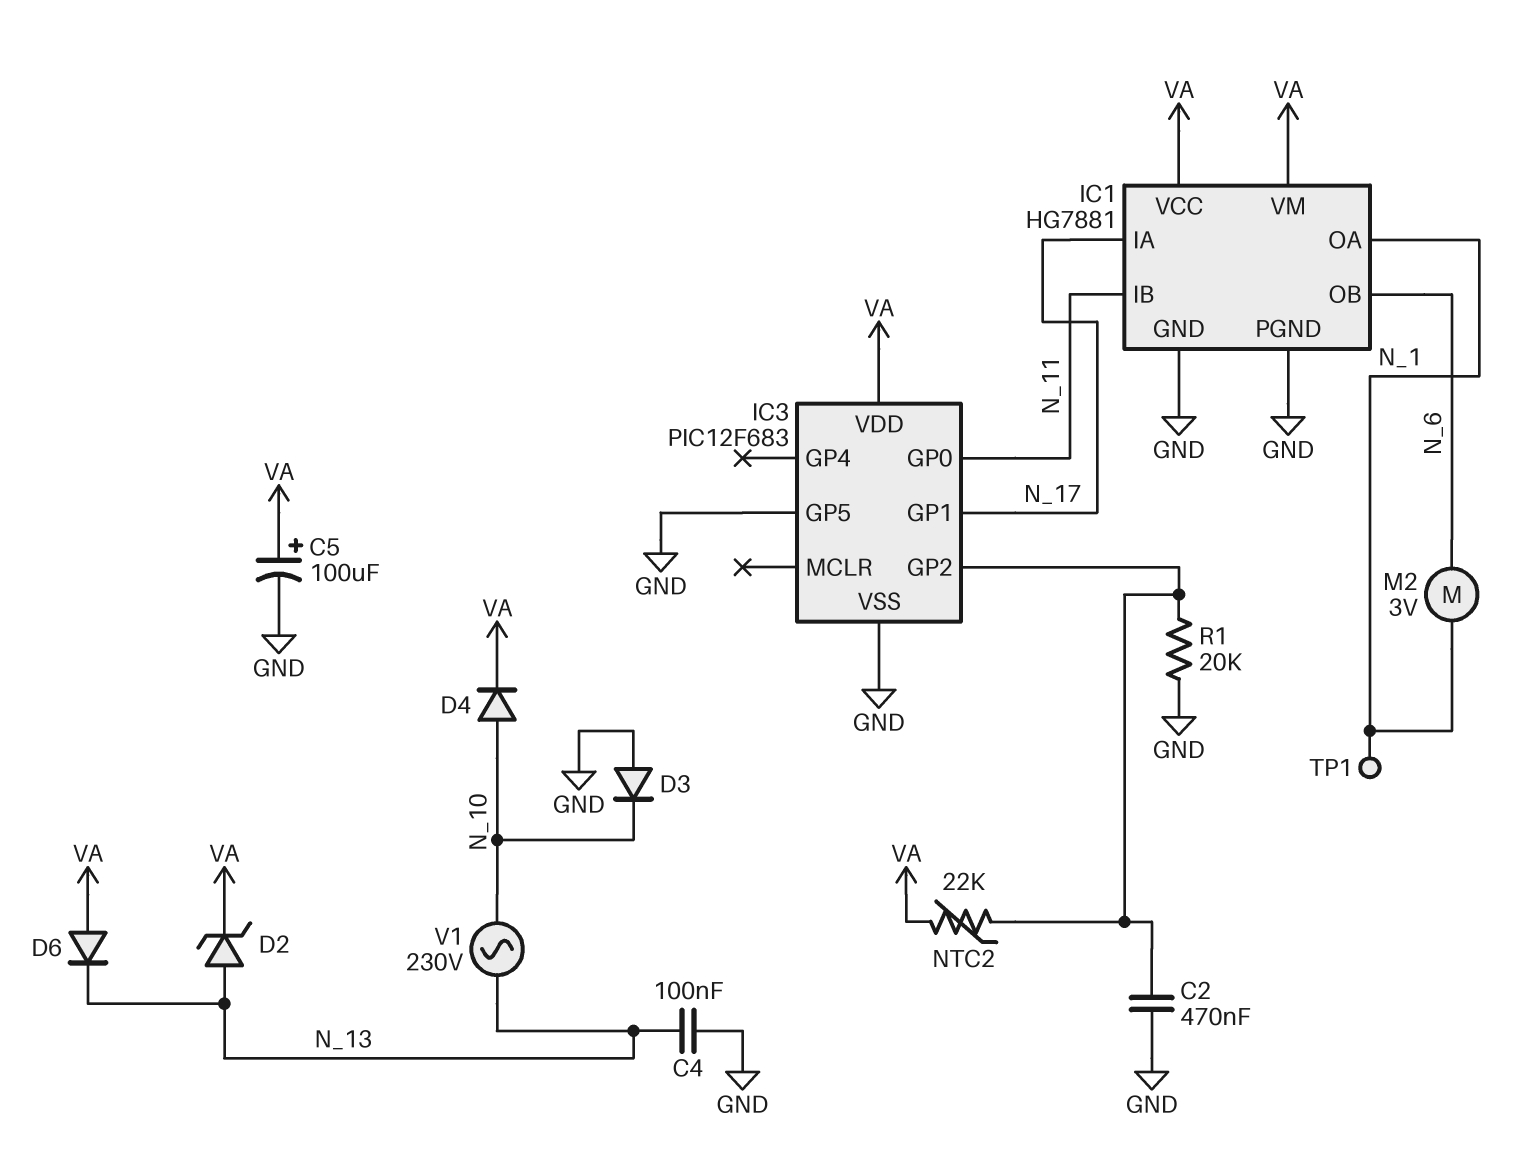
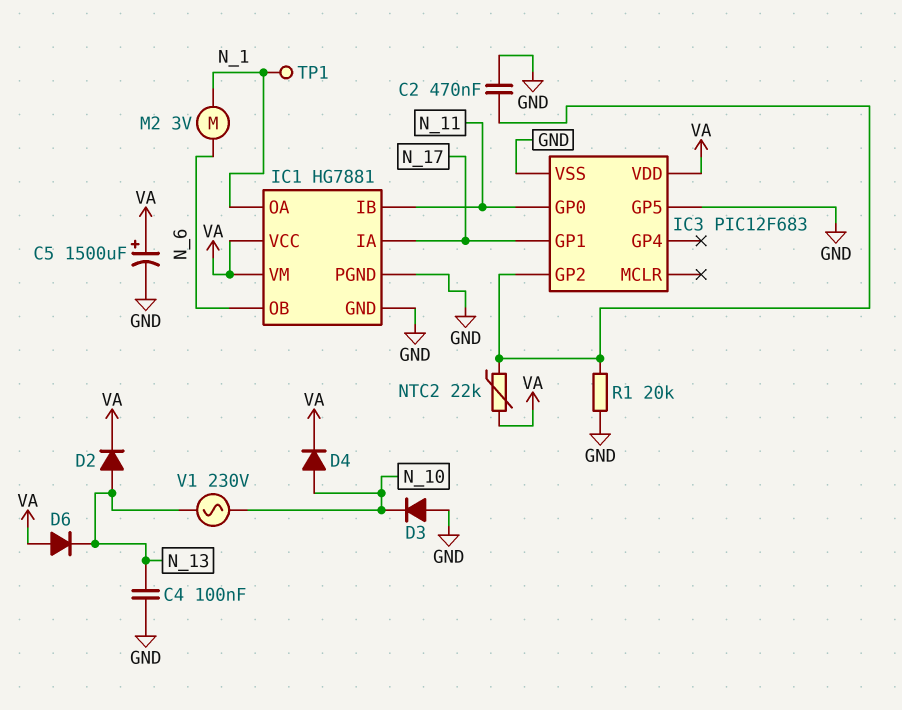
C5: 100uF (plus VA, minus GND) -> 1500uF (plus VA, minus GND)
D2: zener (A N_13, K VA) -> diode (A N_13, K VA)

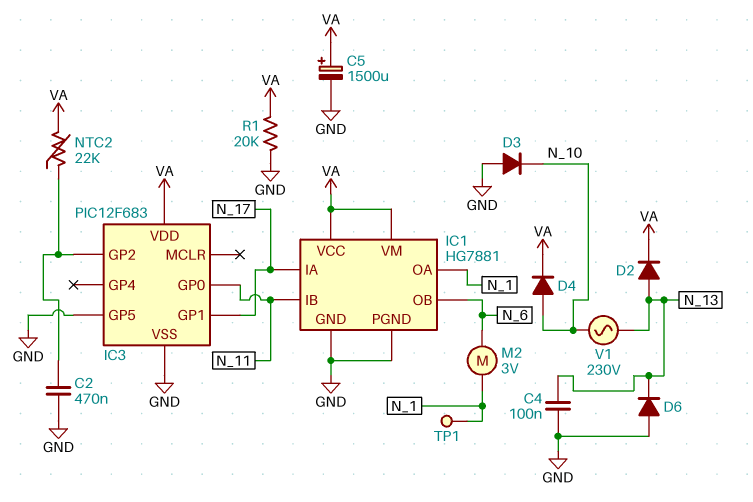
D6: diode (A VA, K N_13) -> diode (A GND, K N_13)
R1: 20k (GND, IC3/GP2) -> 20k (GND, VA)

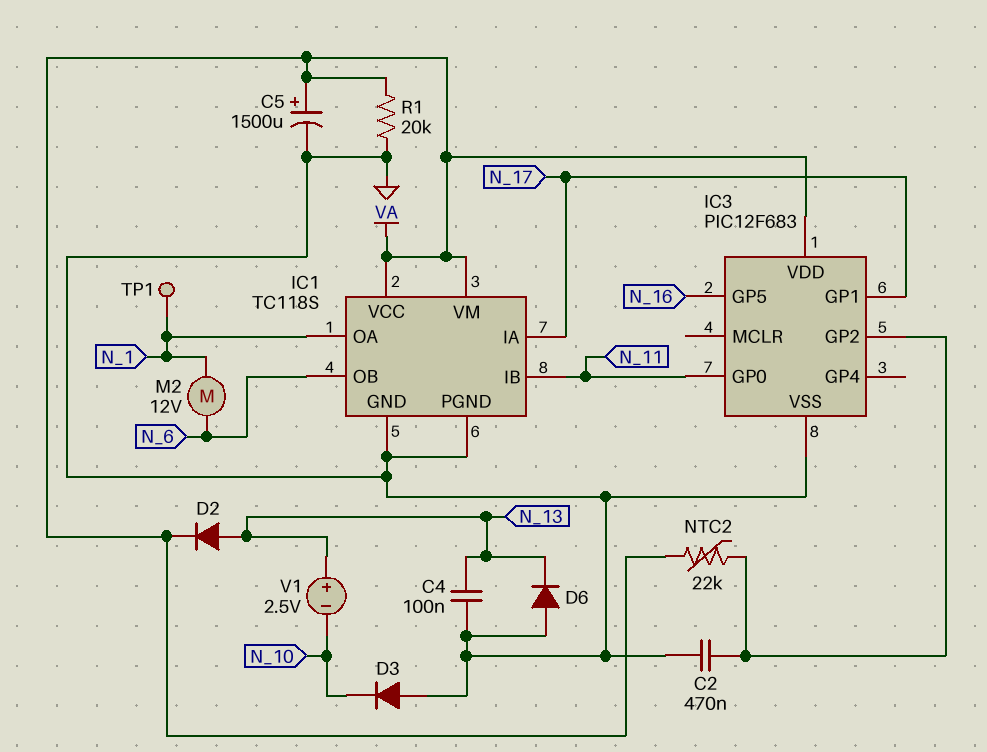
D4: diode (A N_10, K VA) -> none
IC1: HG7881 -> TC118S
IC3 pin GP5: GND -> N_16
M2: motor 3V (N_1, N_6) -> motor 12V (N_1, N_6)
V1: AC 230V (N_10, N_13) -> 2.5V (plus N_13, minus N_10)

